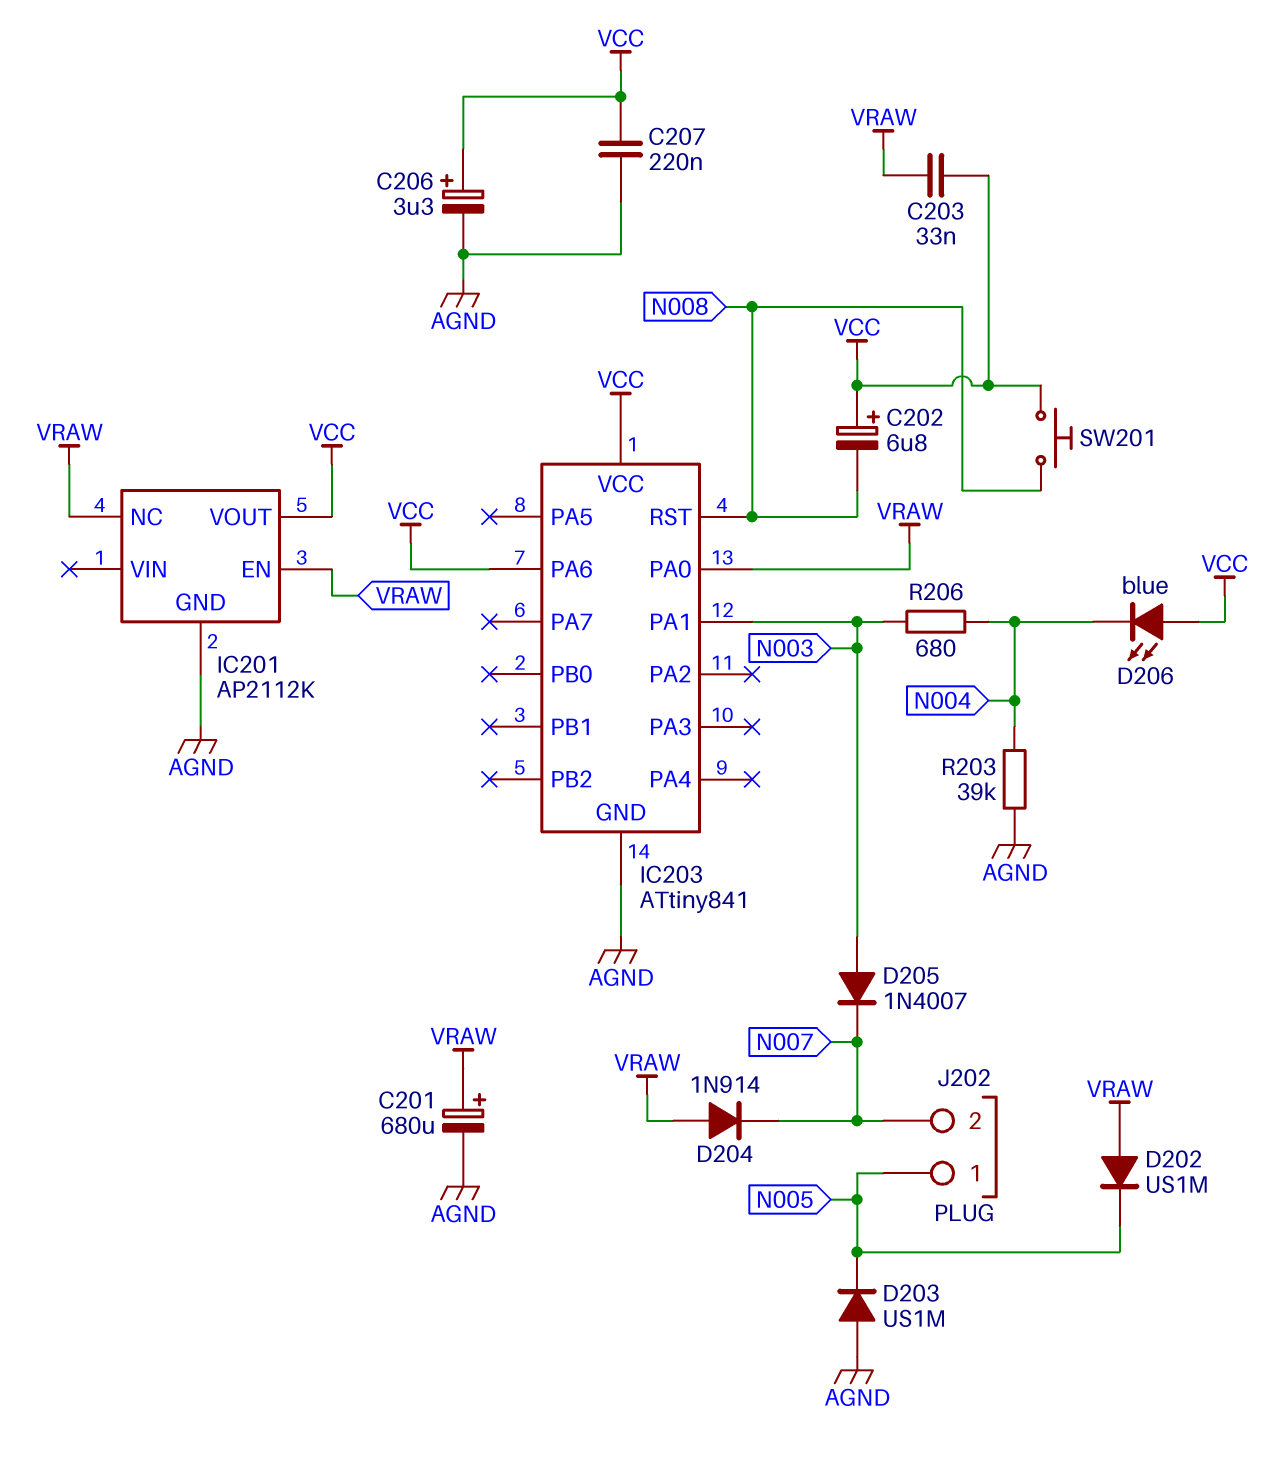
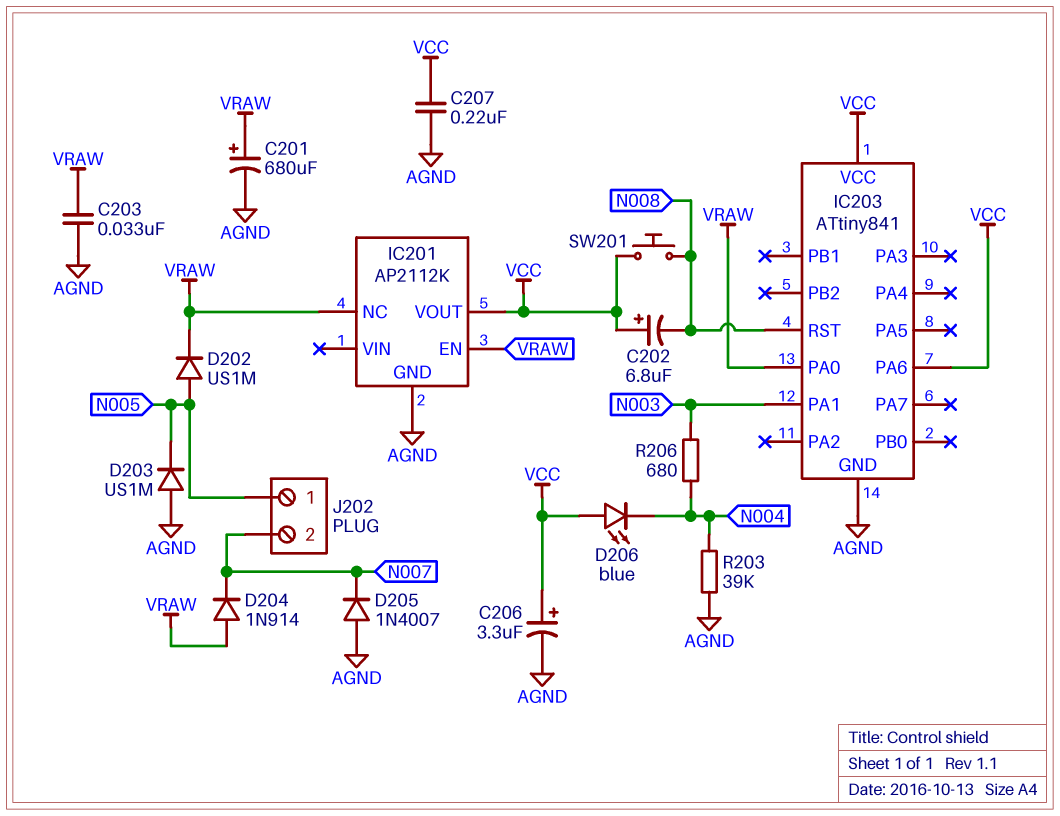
C203: 33nF (VCC, VRAW) -> 33nF (AGND, VRAW)
D202: diode US1M (A VRAW, K N005) -> diode US1M (A N005, K VRAW)
D205: diode 1N4007 (A N003, K N007) -> diode 1N4007 (A AGND, K N007)

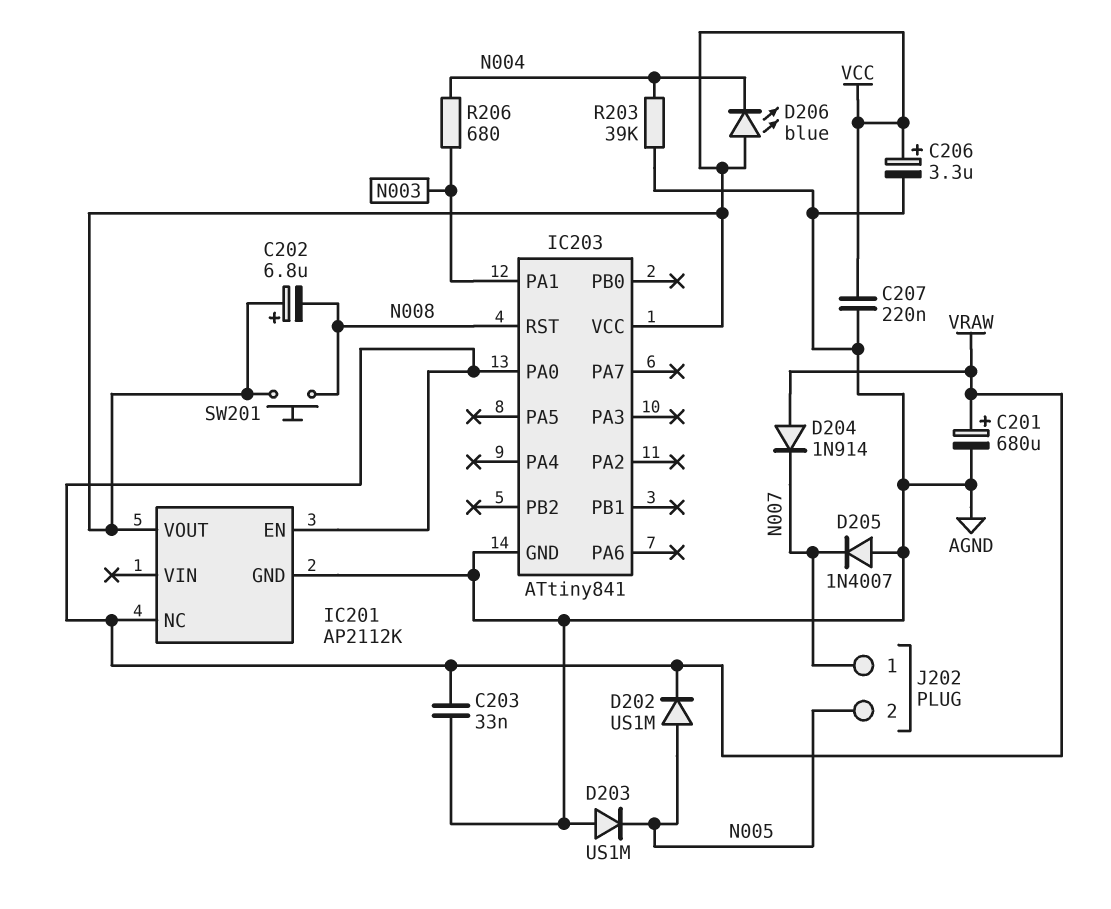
IC203 pin PA6: VCC -> none
J202 pin 1: N005 -> N007
J202 pin 2: N007 -> N005

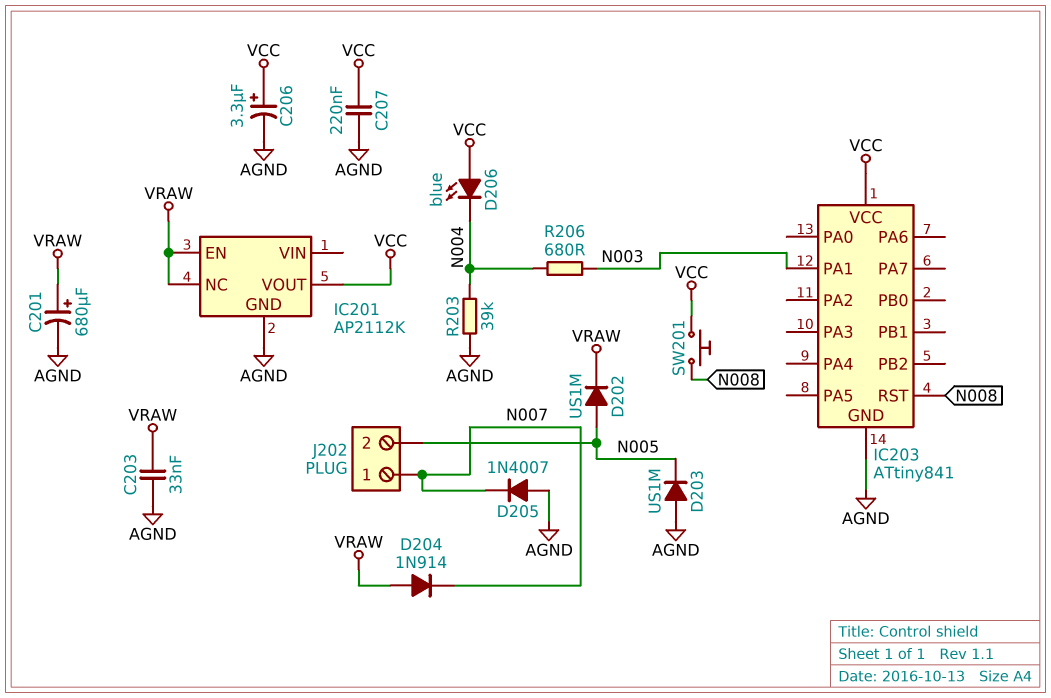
C202: 6.8uF (plus VCC, minus N008) -> none
IC203 pin PA0: VRAW -> none

